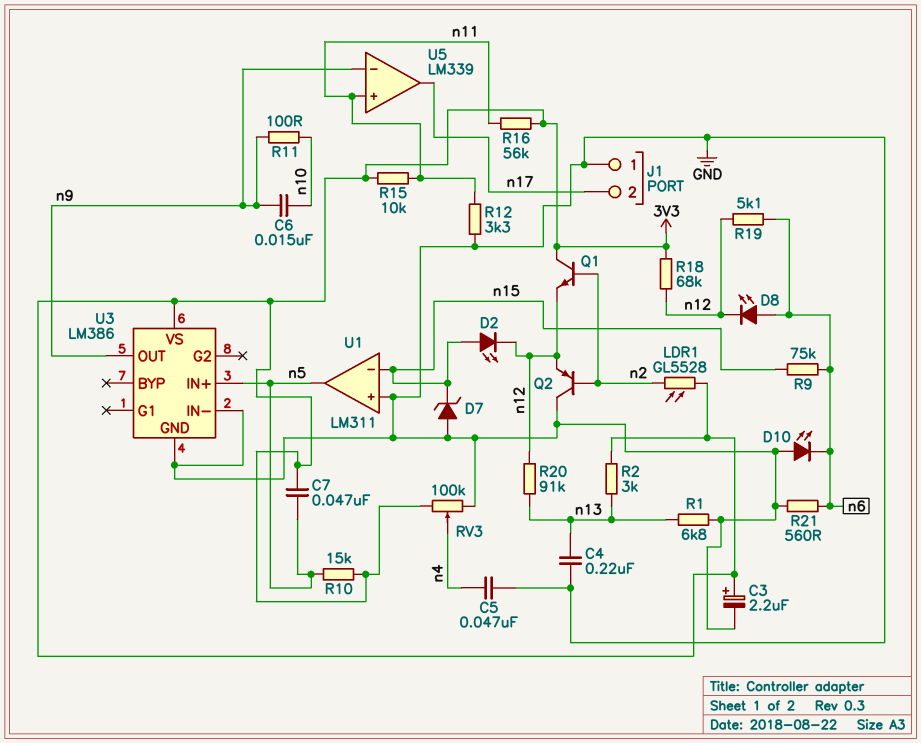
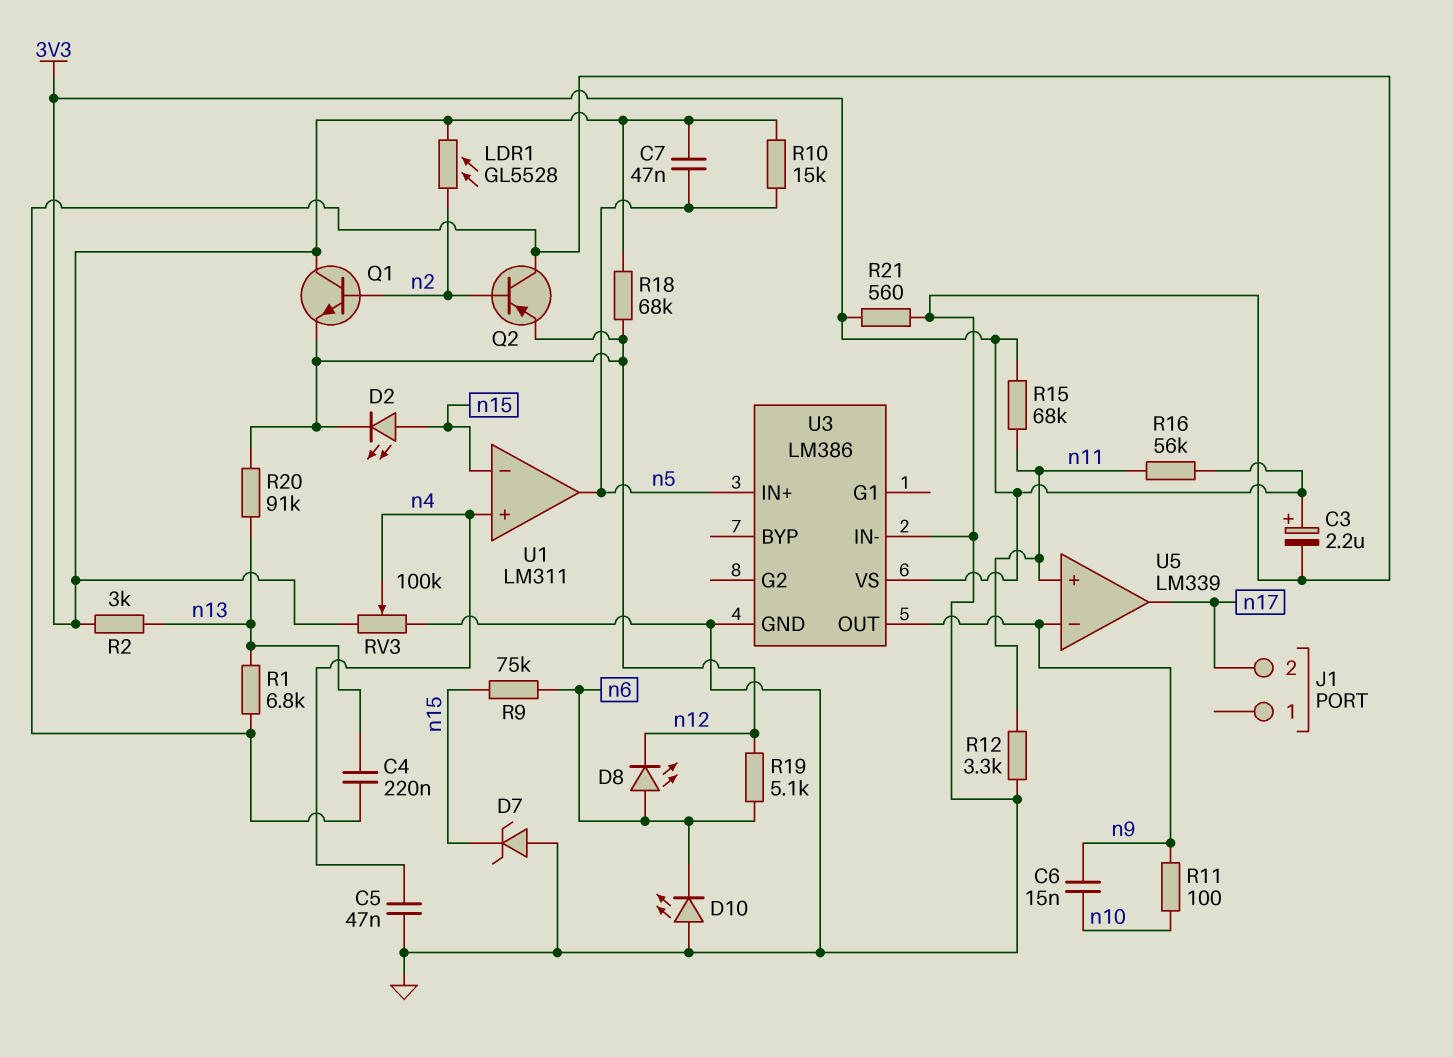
J1 pin 1: GND -> none
R15: 10k (3V3, n11) -> 68k (3V3, n11)
R21: 560 (GND, n6) -> 560 (3V3, GND)
U1 pin in+: GND -> n4

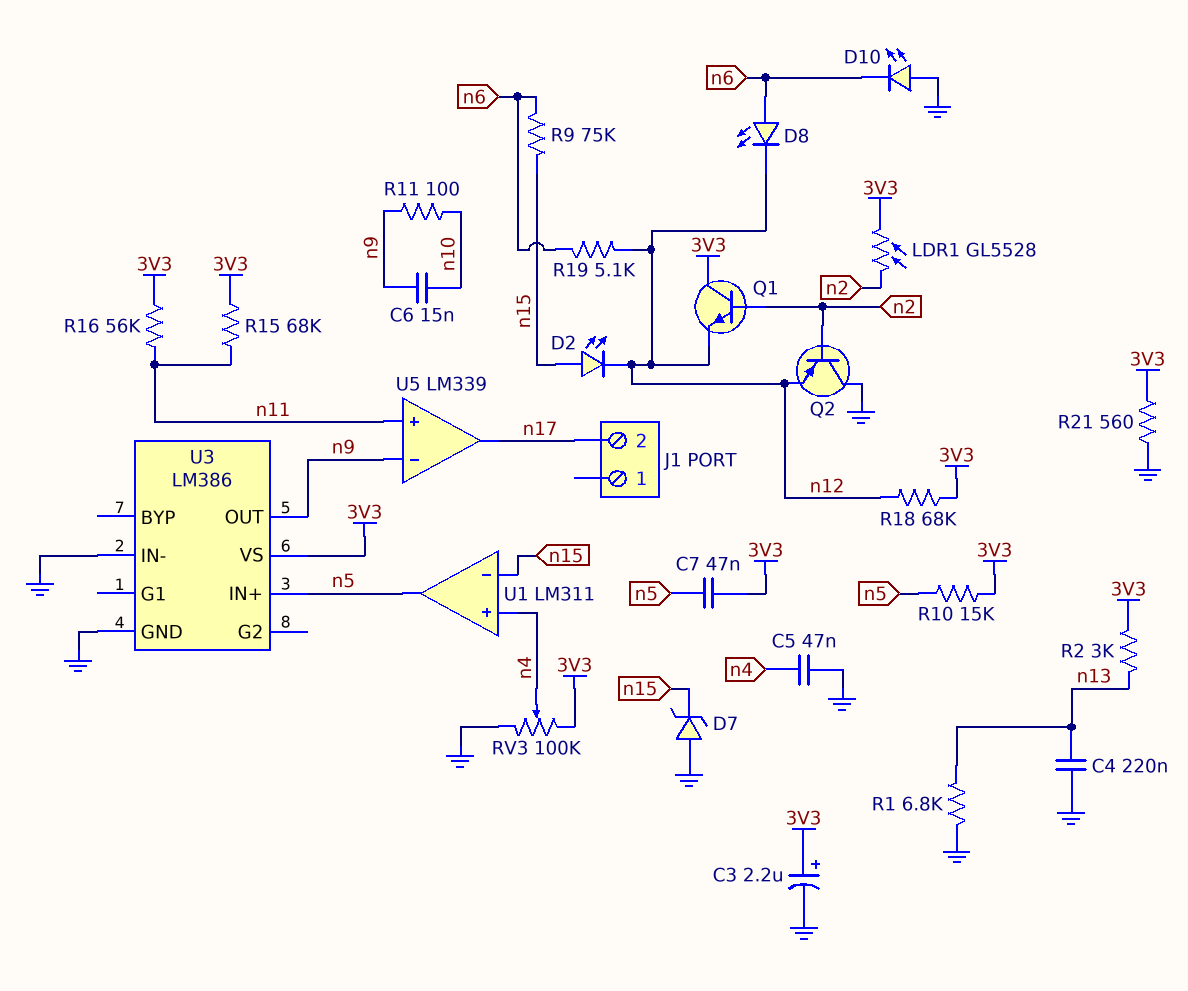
R12: 3.3k (GND, n11) -> none
R20: 91k (n12, n13) -> none

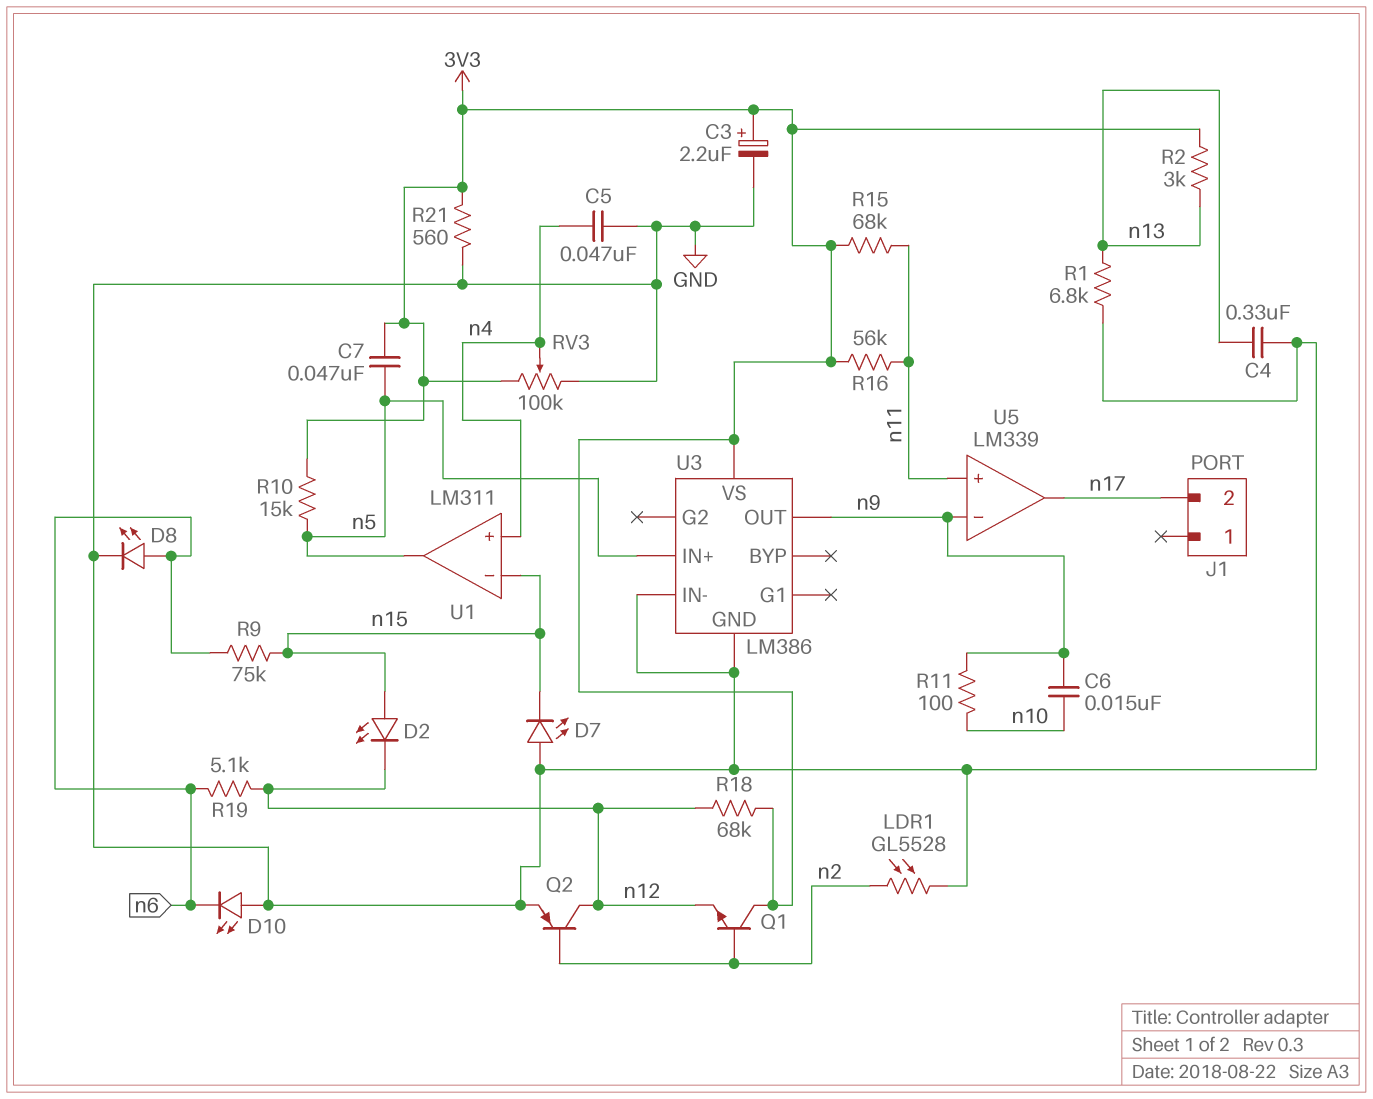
C4: 220nF (GND, n13) -> 330nF (GND, n13)
D7: zener (A GND, K n15) -> LED (A GND, K n15)
D8: LED (A n6, K n12) -> LED (A n6, K GND)
LDR1: GL5528 (3V3, n2) -> GL5528 (GND, n2)
Q2: PNP (B n2, C GND, E n12) -> PNP (B n2, C n12, E GND)

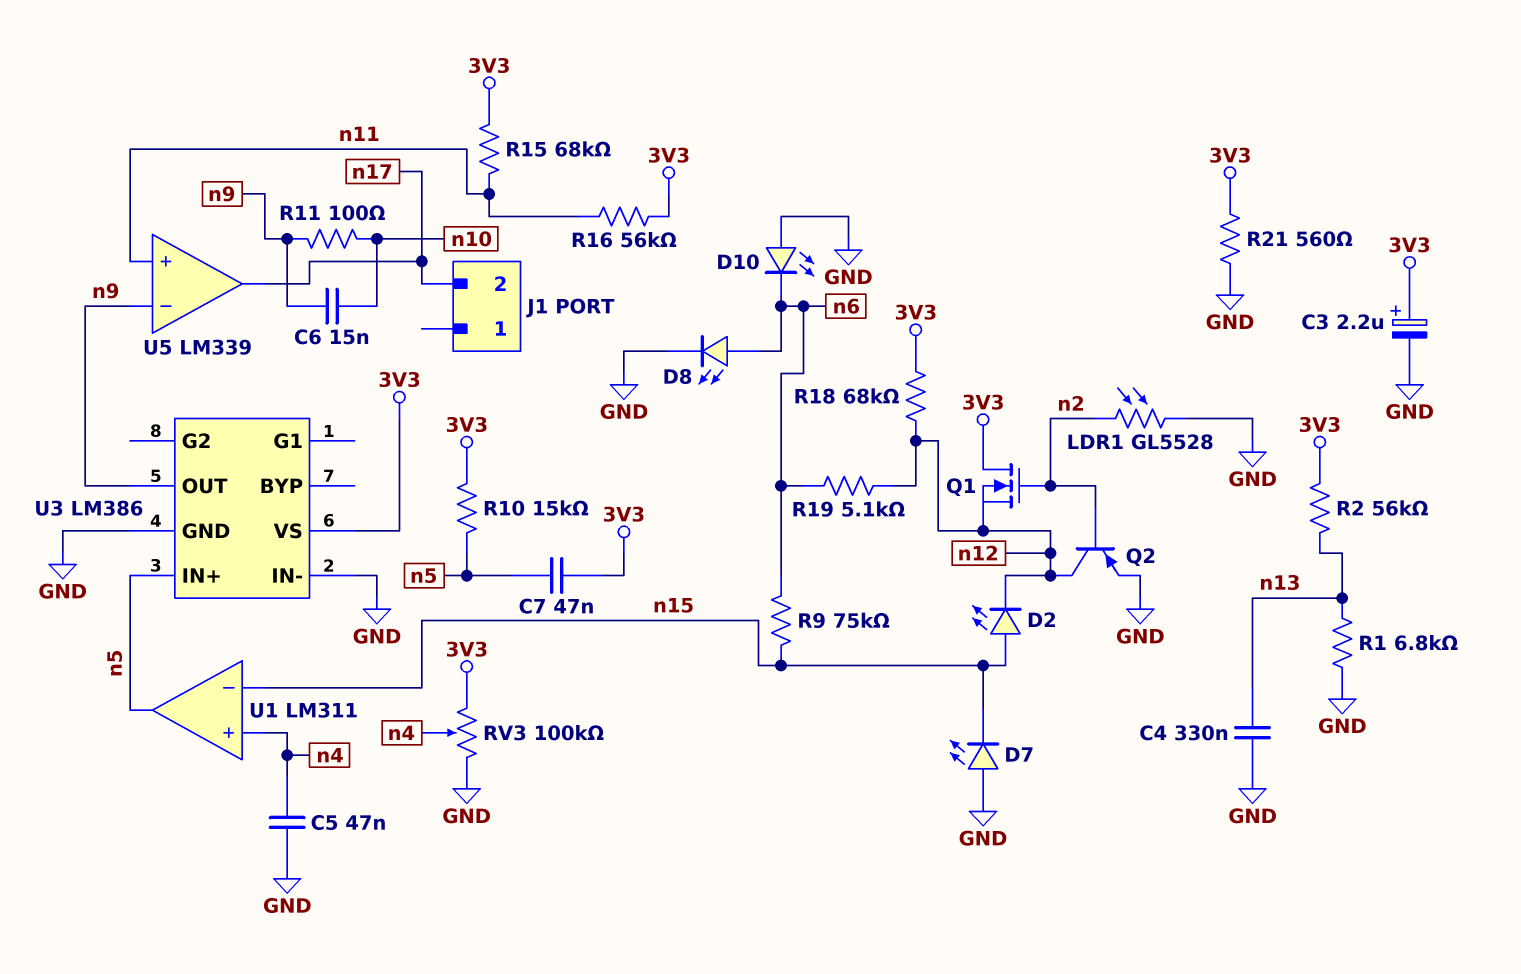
Q1: NPN (B n2, C 3V3, E n12) -> NMOS (G n2, D 3V3, S n12)
R2: 3k (3V3, n13) -> 56k (3V3, n13)

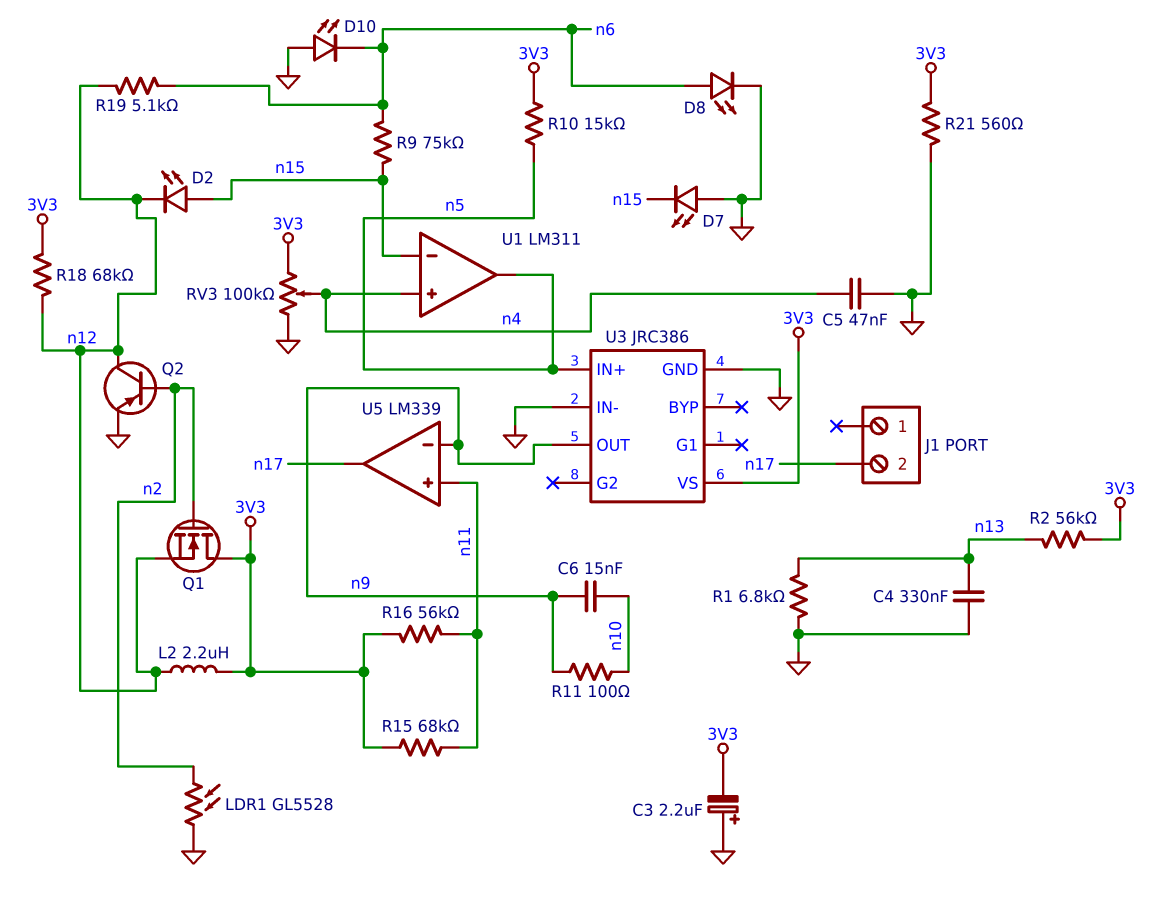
C3: 2.2uF (plus 3V3, minus GND) -> 2.2uF (plus GND, minus 3V3)
C7: 47nF (3V3, n5) -> none
L2: none -> 2.2uH (3V3, n12)
U3: LM386 -> JRC386

